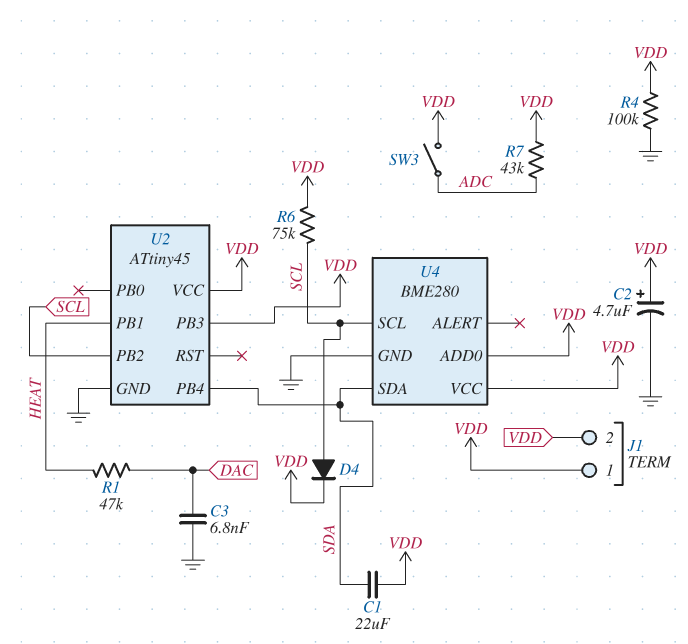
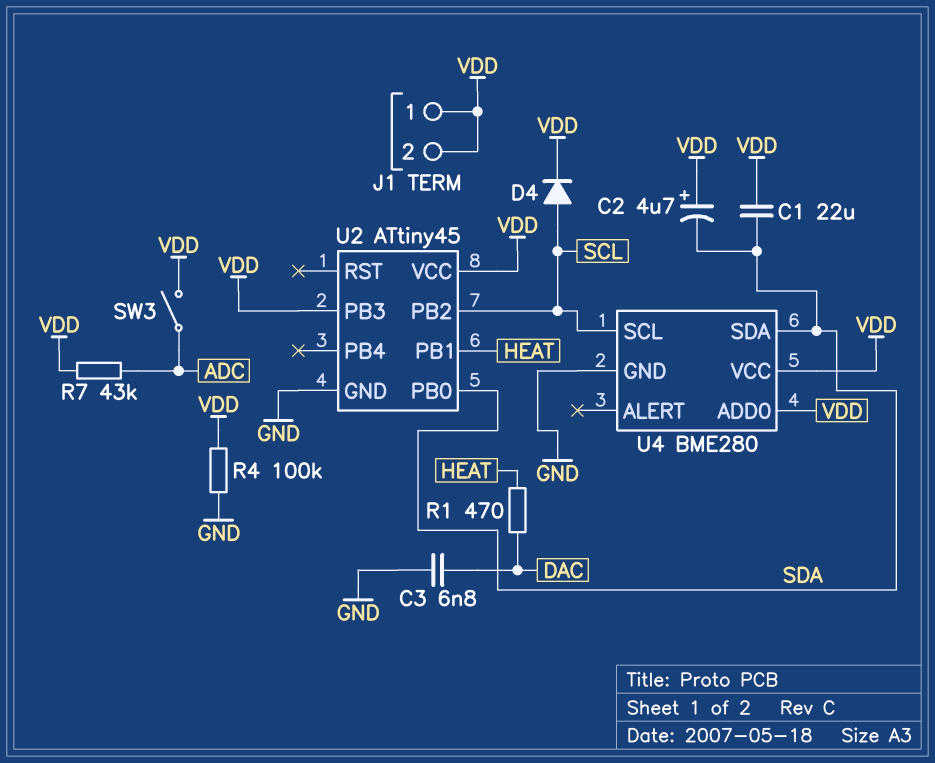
C2: 4.7uF (plus VDD, minus GND) -> 4.7uF (plus VDD, minus SDA)
R1: 47k (DAC, HEAT) -> 470 (DAC, HEAT)
R6: 75k (SCL, VDD) -> none
U2 pin PB0: none -> SDA
U2 pin PB4: SDA -> none

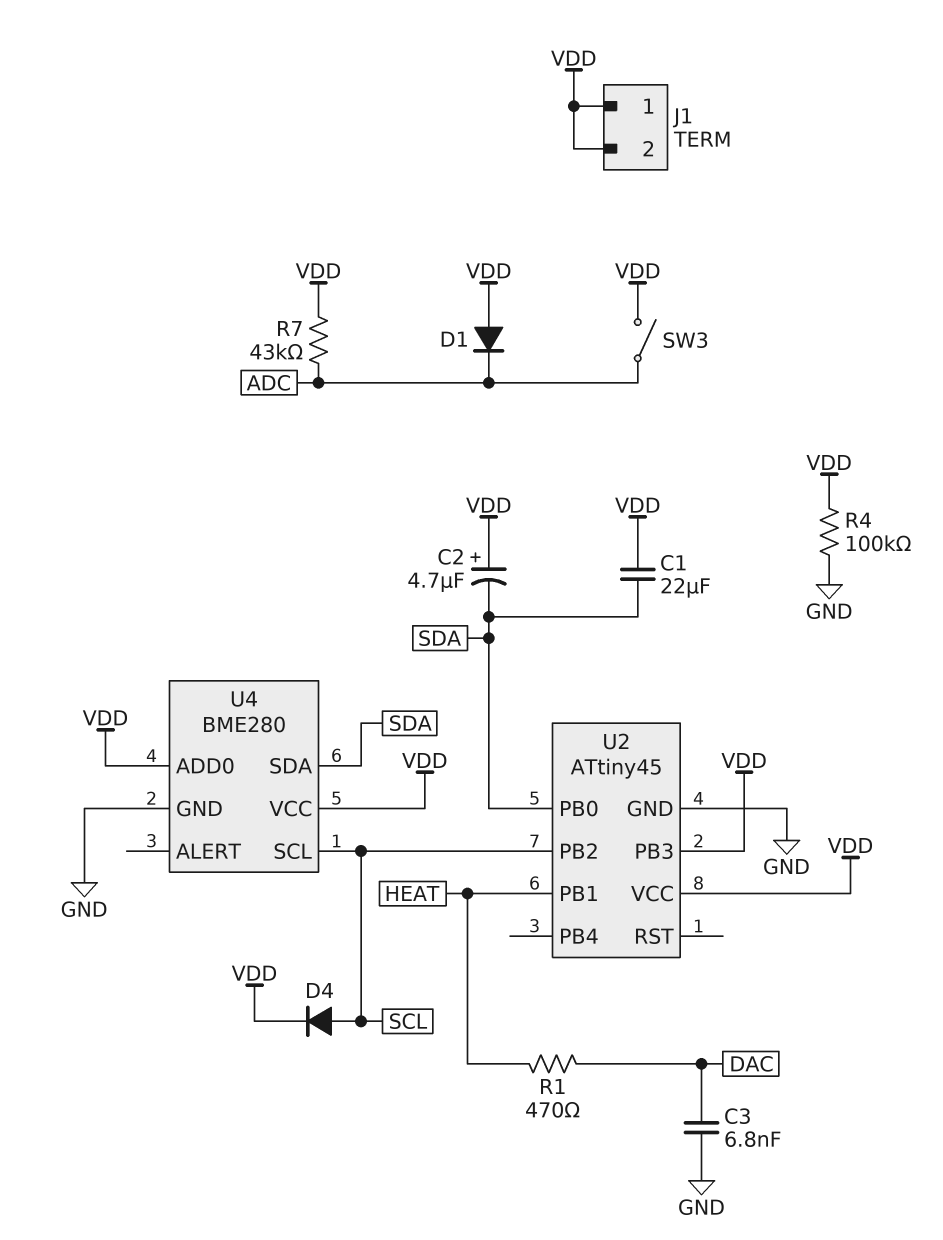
D1: none -> diode (A VDD, K ADC)

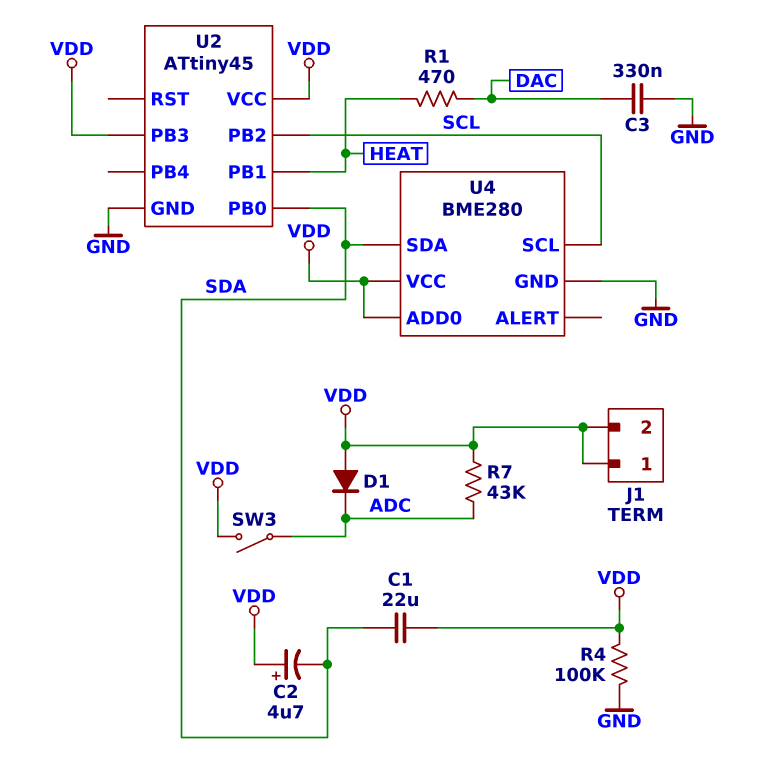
C3: 6.8nF (DAC, GND) -> 330nF (DAC, GND)
D4: diode (A SCL, K VDD) -> none

